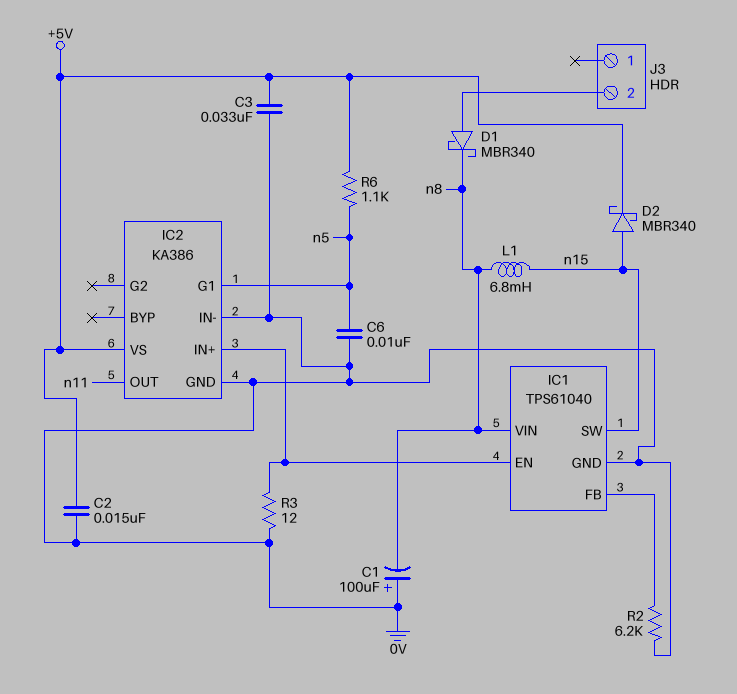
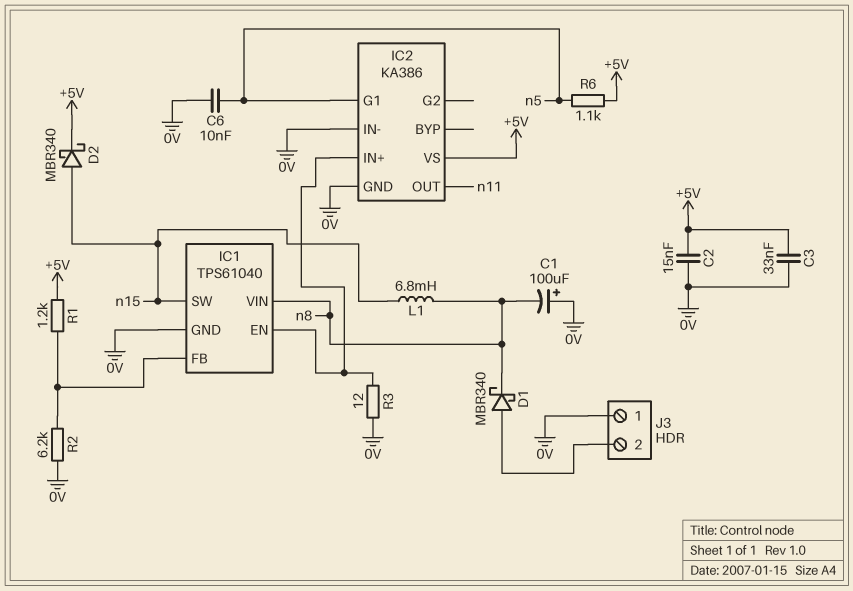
J3 pin 1: none -> 0V
R1: none -> 1.2k (+5V, IC1/FB)

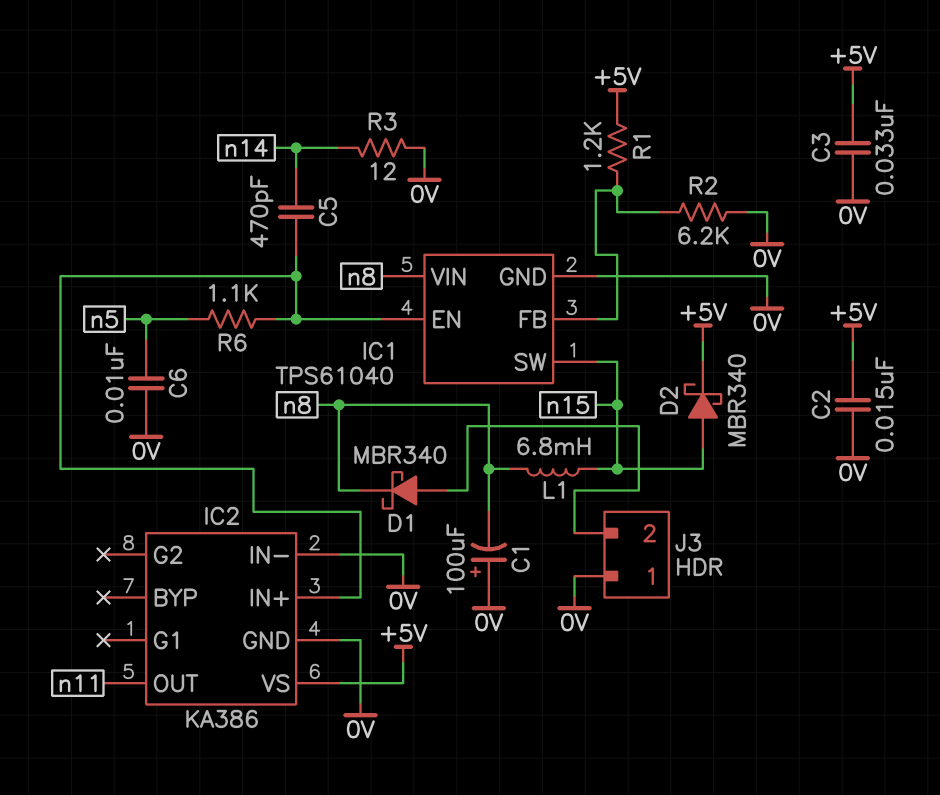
C5: none -> 470pF (IC1/EN, n14)
IC2 pin G1: n5 -> none
R3: 12 (0V, IC1/EN) -> 12 (0V, n14)
R6: 1.1k (+5V, n5) -> 1.1k (IC1/EN, n5)

